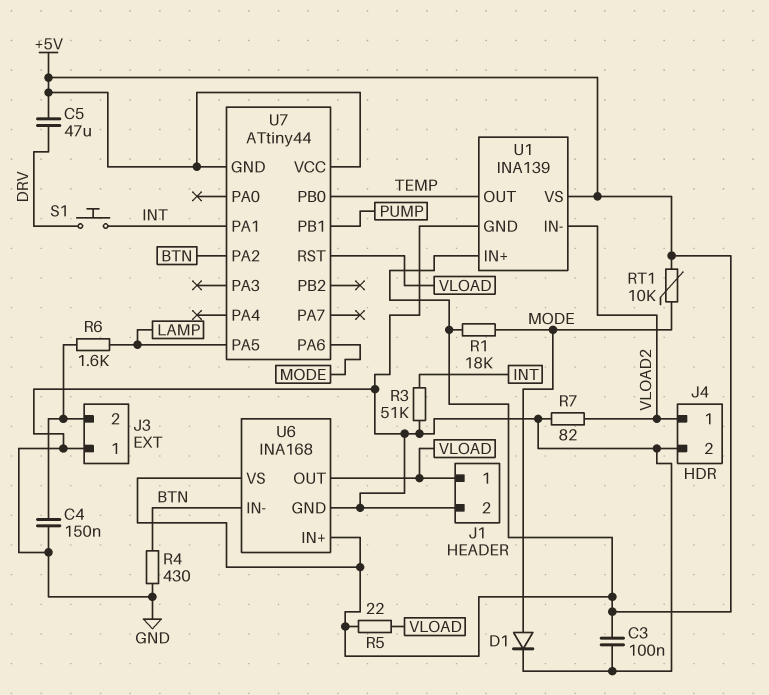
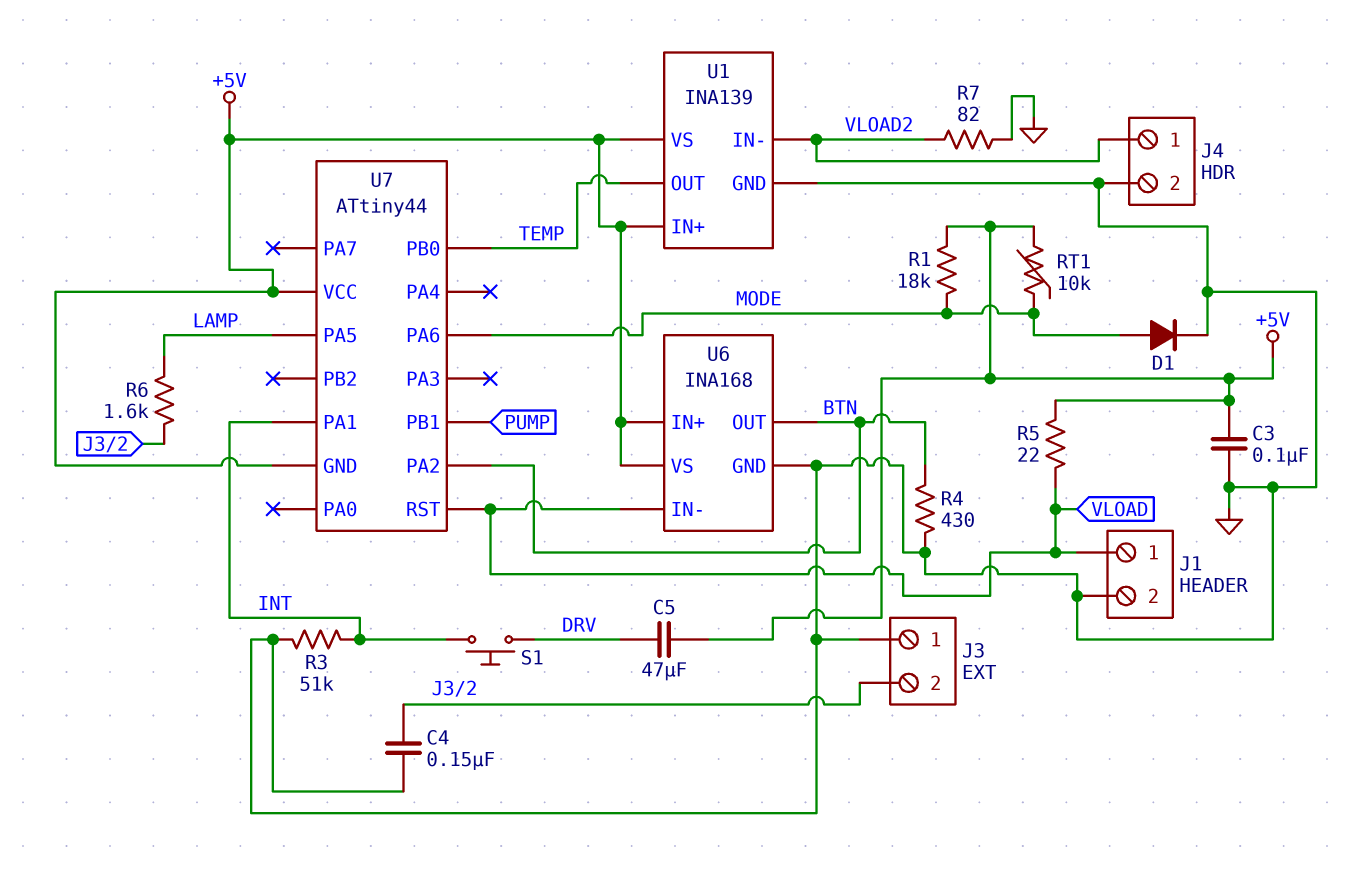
U6 pin IN-: BTN -> VLOAD
U6 pin OUT: VLOAD -> BTN

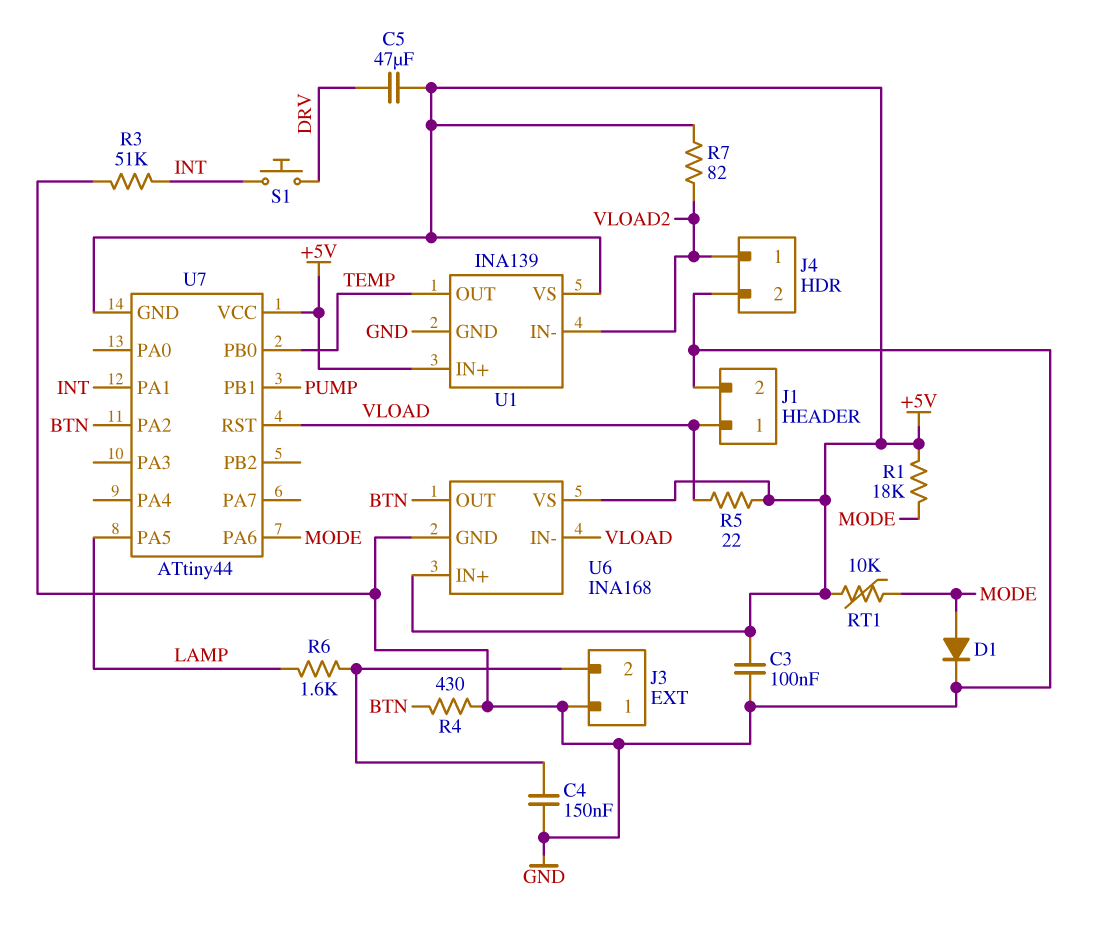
R7: 82 (GND, VLOAD2) -> 82 (+5V, VLOAD2)

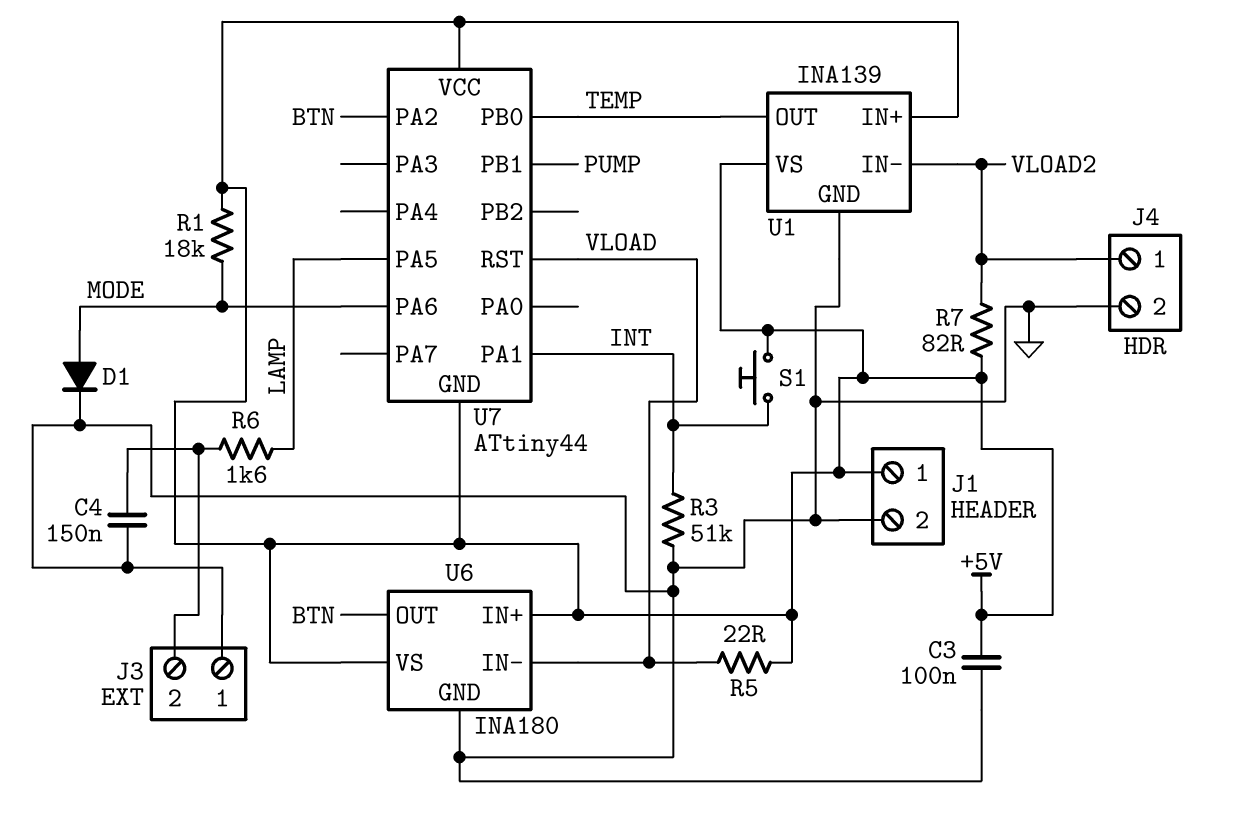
C5: 47uF (+5V, DRV) -> none
J1 pin 1: VLOAD -> +5V
R4: 430 (BTN, GND) -> none
RT1: 10k (+5V, MODE) -> none
S1: button (DRV, INT) -> button (+5V, INT)
U6: INA168 -> INA180

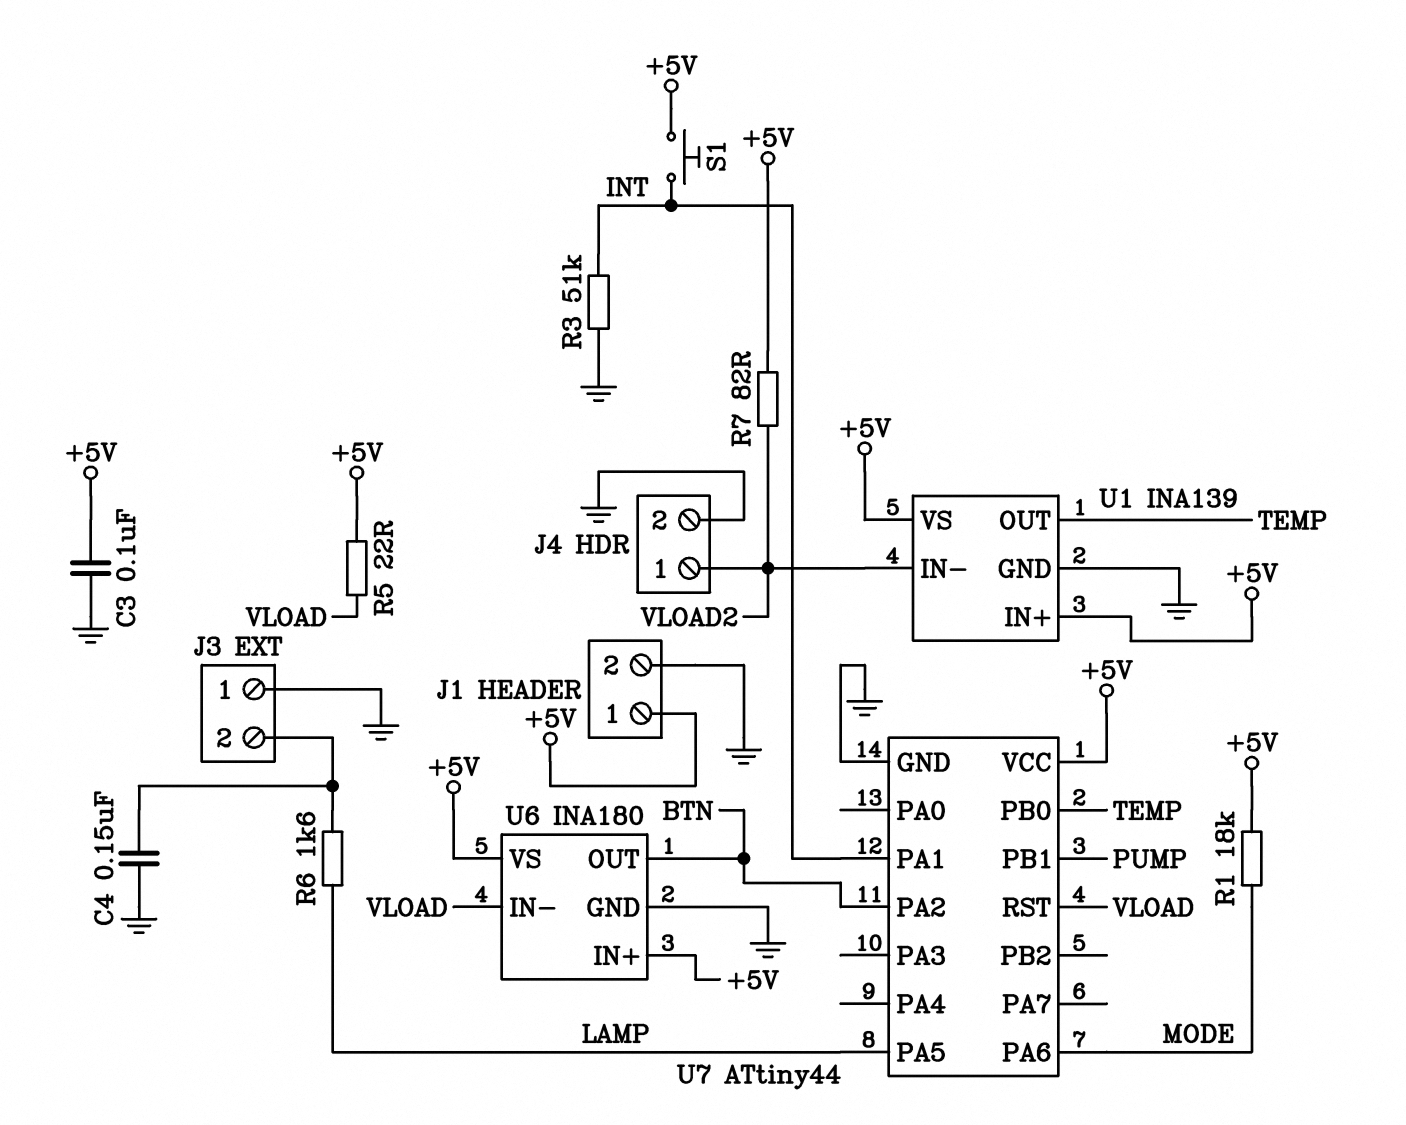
D1: diode (A MODE, K GND) -> none
U7 pin GND: +5V -> GND

